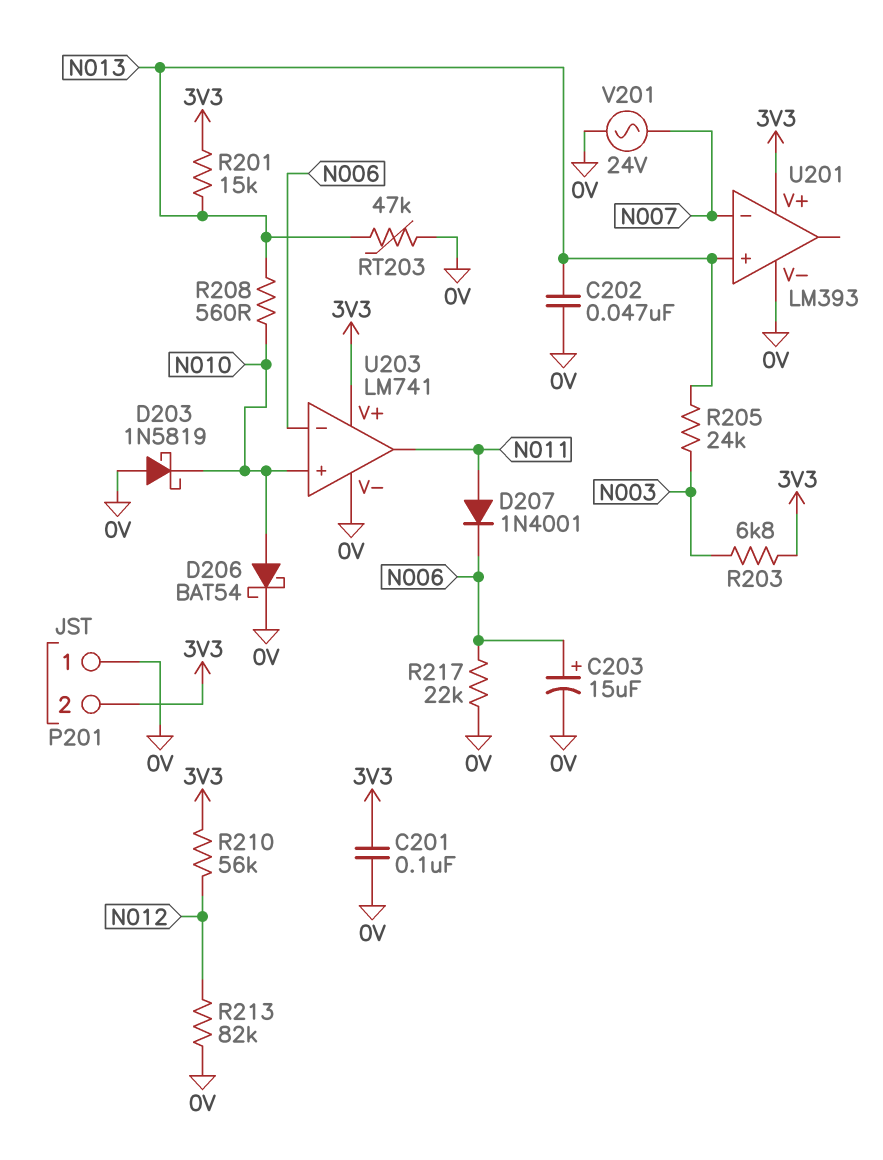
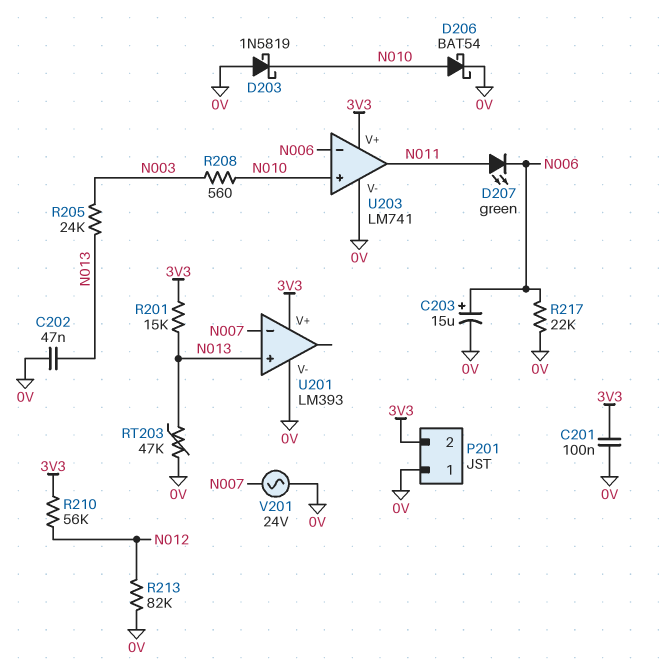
D207: diode 1N4001 (A N011, K N006) -> LED green (A N011, K N006)
R203: 6.8k (3V3, N003) -> none
R208: 560 (N010, N013) -> 560 (N003, N010)

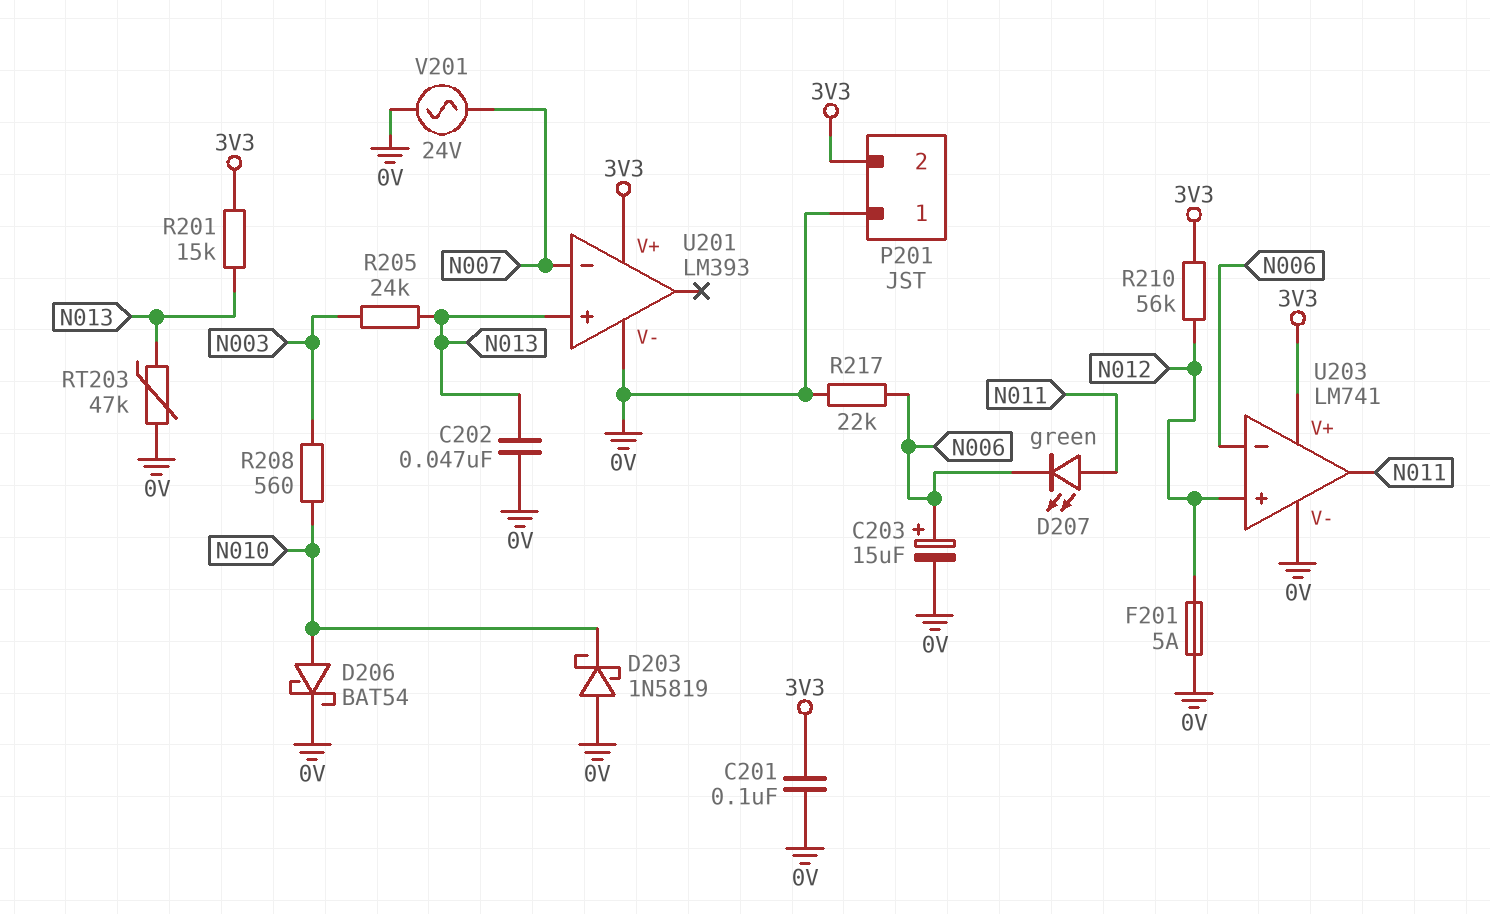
F201: none -> 5A (0V, N012)
R213: 82k (0V, N012) -> none
U203 pin in+: N010 -> N012

